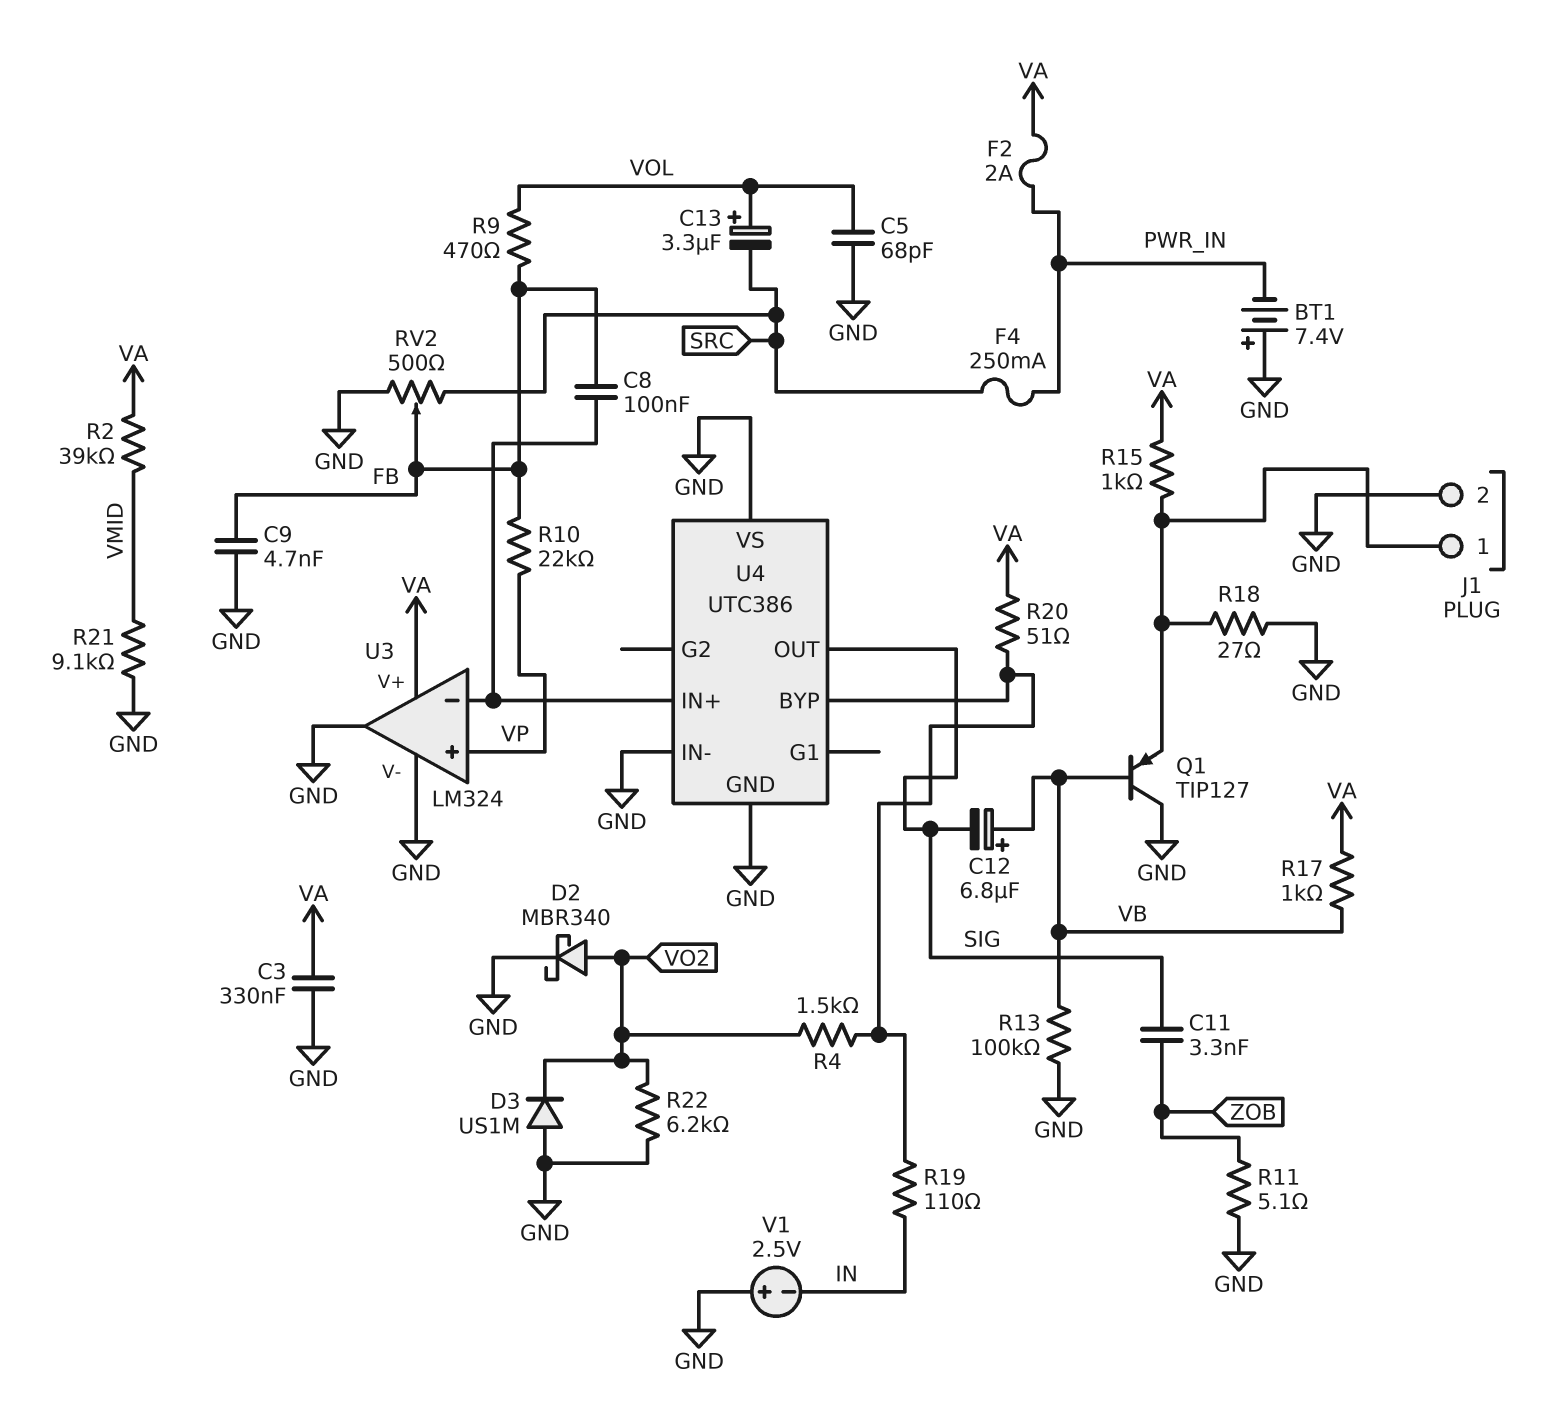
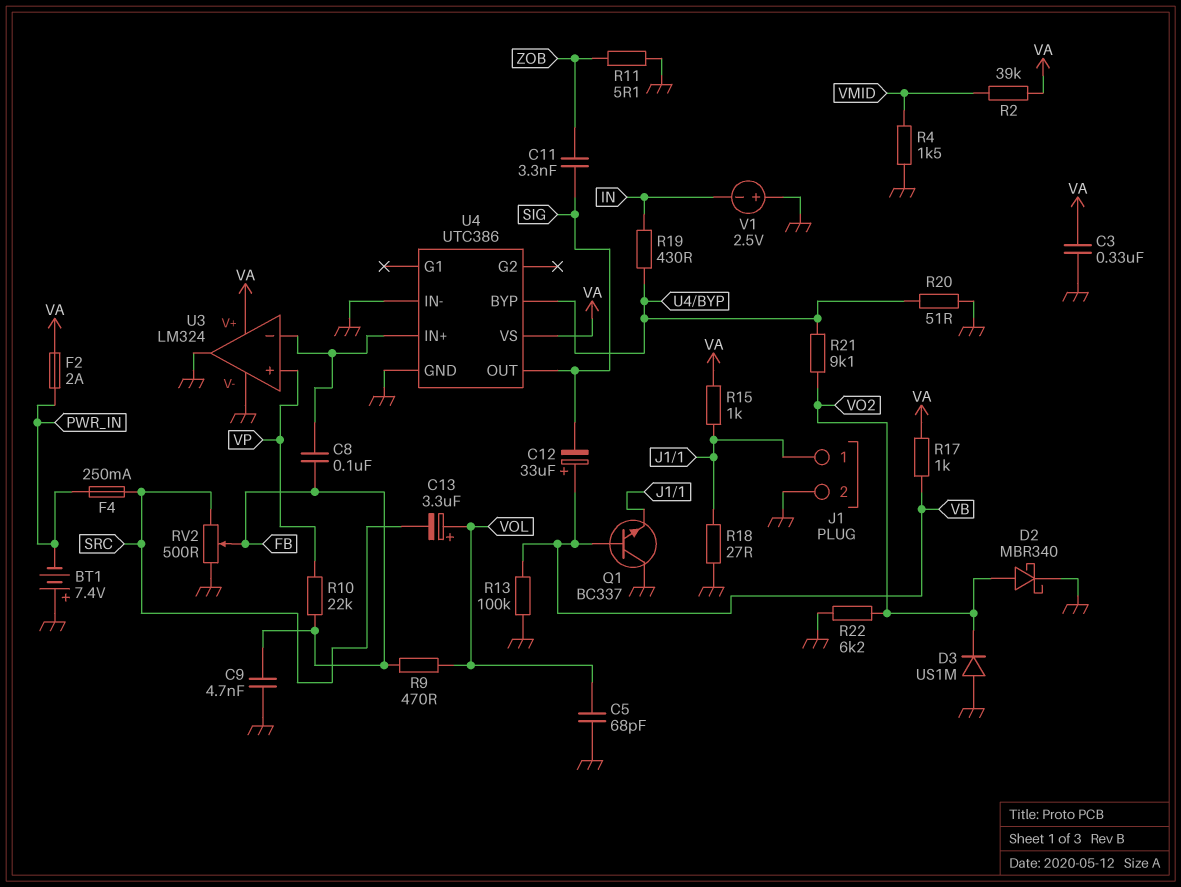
C12: 6.8uF (plus VB, minus SIG) -> 33uF (plus VB, minus SIG)
Q1: PNP TIP127 (B VB, C GND, E J1/1) -> NPN BC337 (B VB, C GND, E J1/1)
R4: 1.5k (U4/BYP, VO2) -> 1.5k (GND, VMID)
R19: 110 (IN, U4/BYP) -> 430 (IN, U4/BYP)
R20: 51 (U4/BYP, VA) -> 51 (GND, U4/BYP)
R21: 9.1k (GND, VMID) -> 9.1k (U4/BYP, VO2)
U4 pin VS: GND -> VA

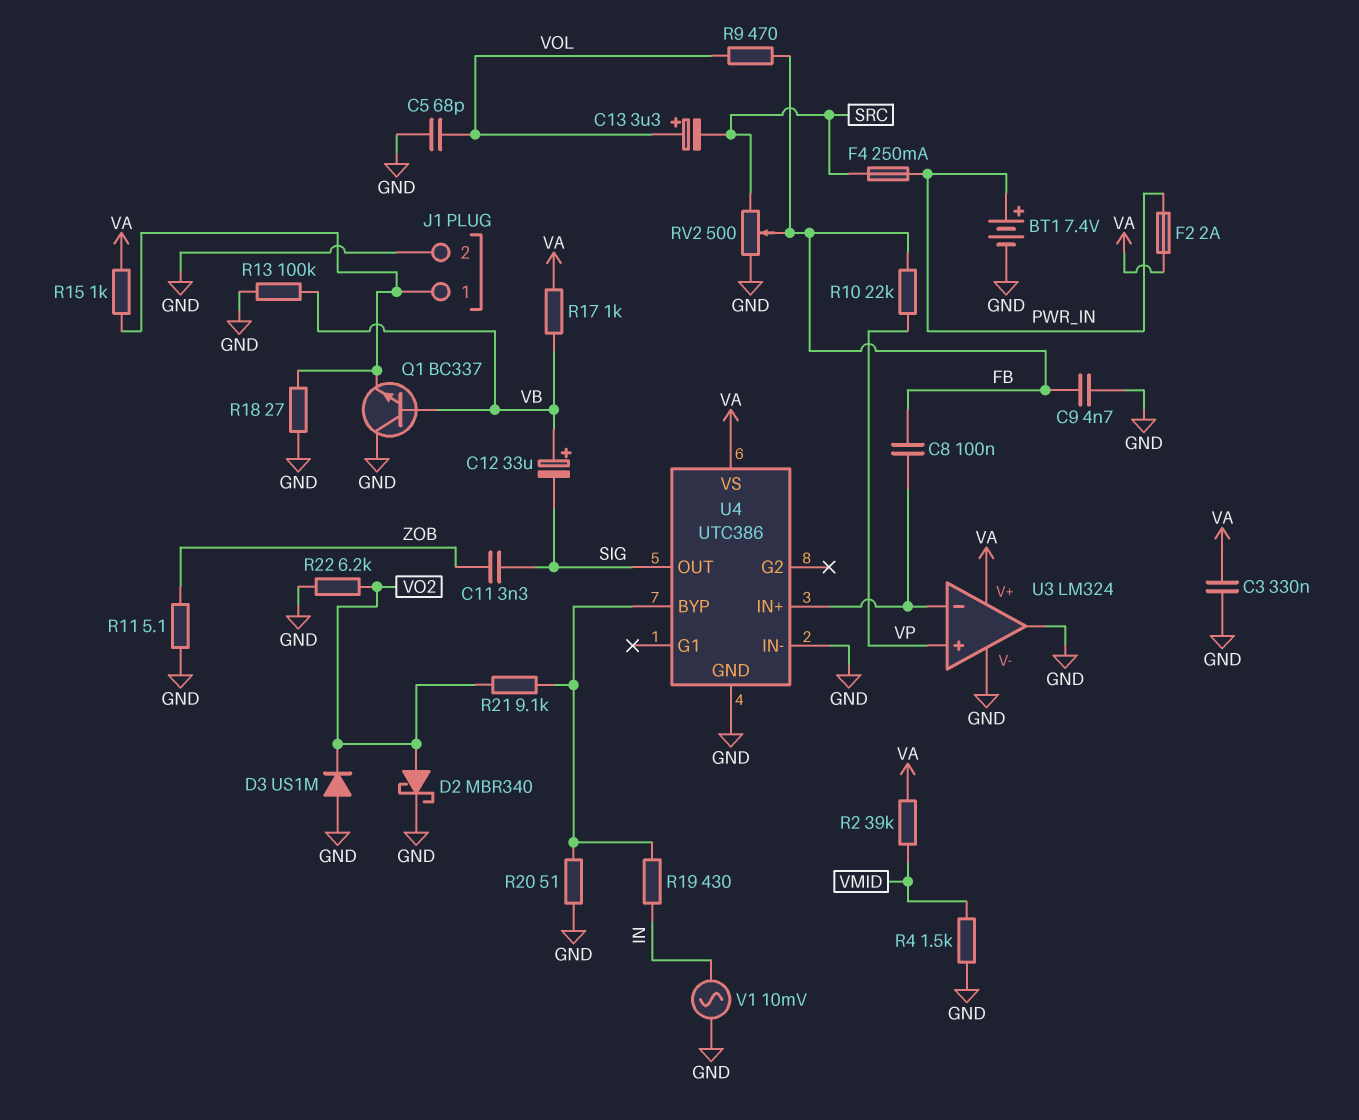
BT1: 7.4V (plus GND, minus PWR_IN) -> 7.4V (plus PWR_IN, minus GND)
V1: 2.5V (plus GND, minus IN) -> AC 10mV (GND, IN)

